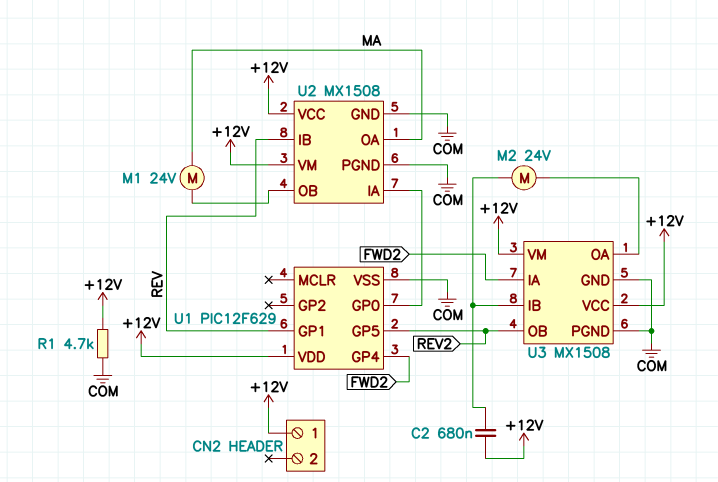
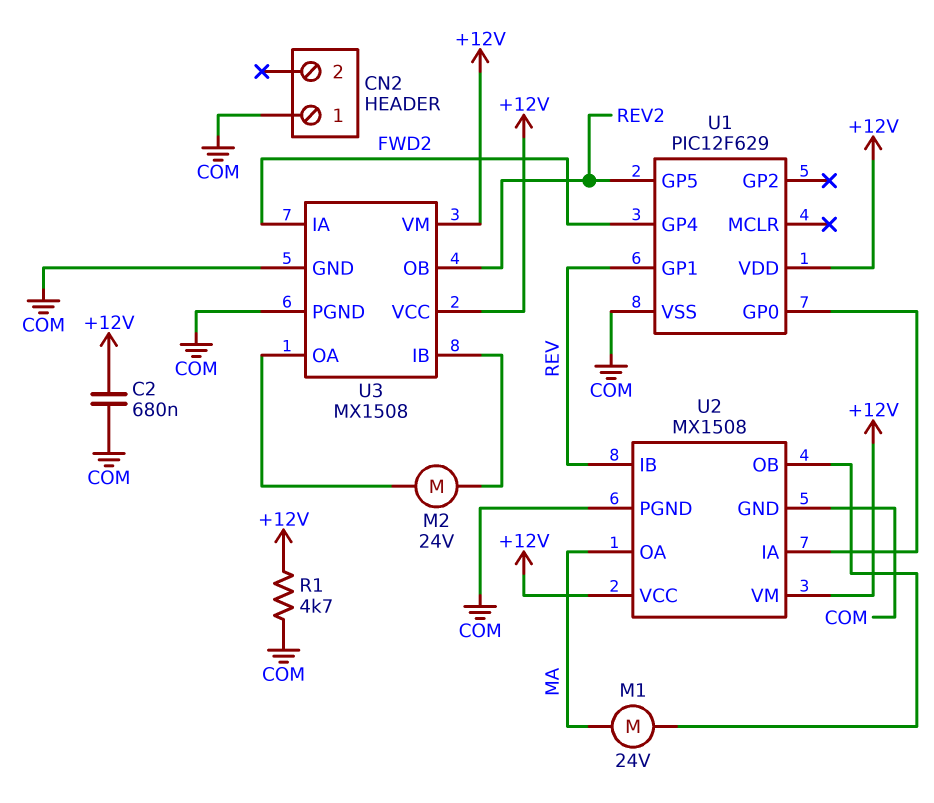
C2: 680nF (+12V, U3/IB) -> 680nF (+12V, COM)
CN2 pin 1: +12V -> COM

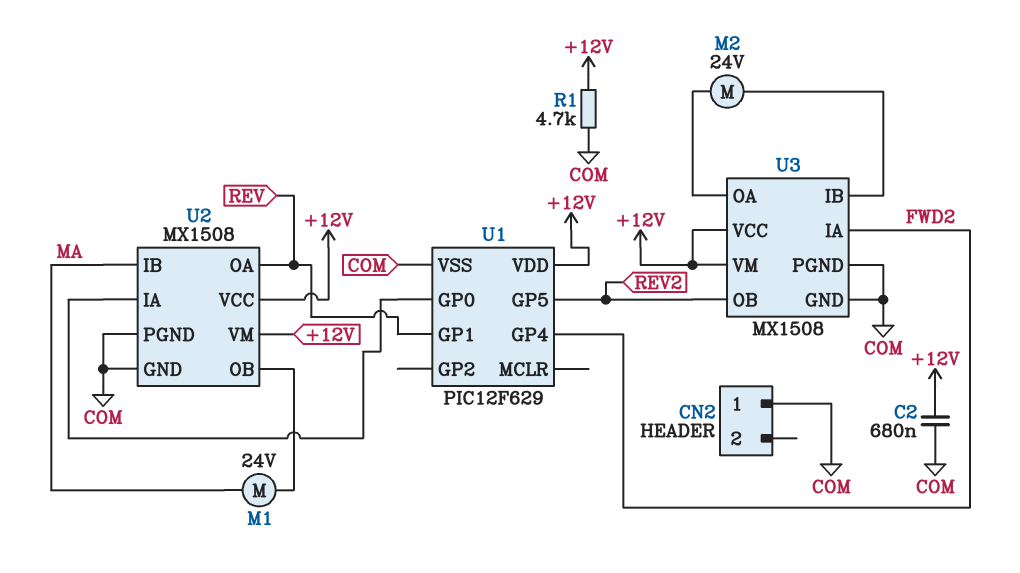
U2 pin IB: REV -> MA
U2 pin OA: MA -> REV

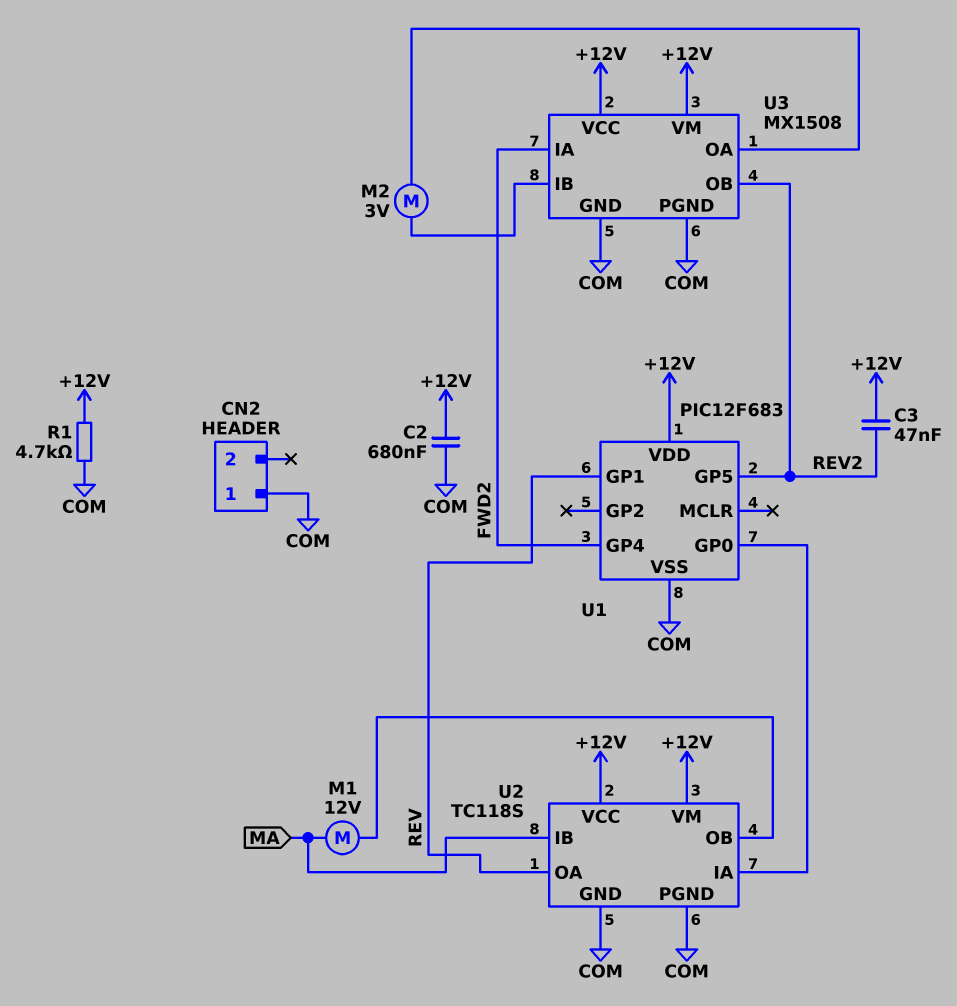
C3: none -> 47nF (+12V, REV2)
M1: motor 24V (MA, U2/OB) -> motor 12V (MA, U2/OB)
M2: motor 24V (U3/IB, U3/OA) -> motor 3V (U3/IB, U3/OA)
U1: PIC12F629 -> PIC12F683
U2: MX1508 -> TC118S

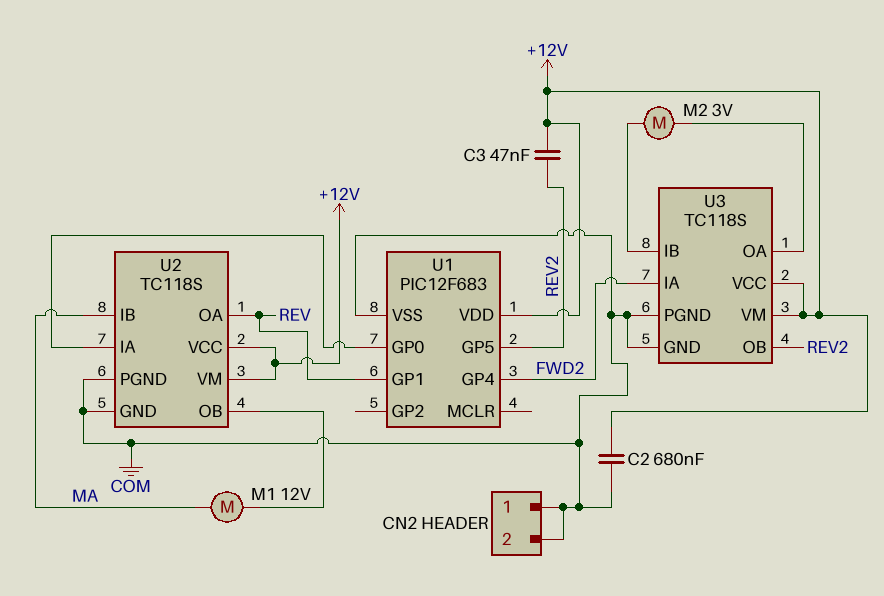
CN2 pin 2: none -> COM
R1: 4.7k (+12V, COM) -> none
U3: MX1508 -> TC118S

